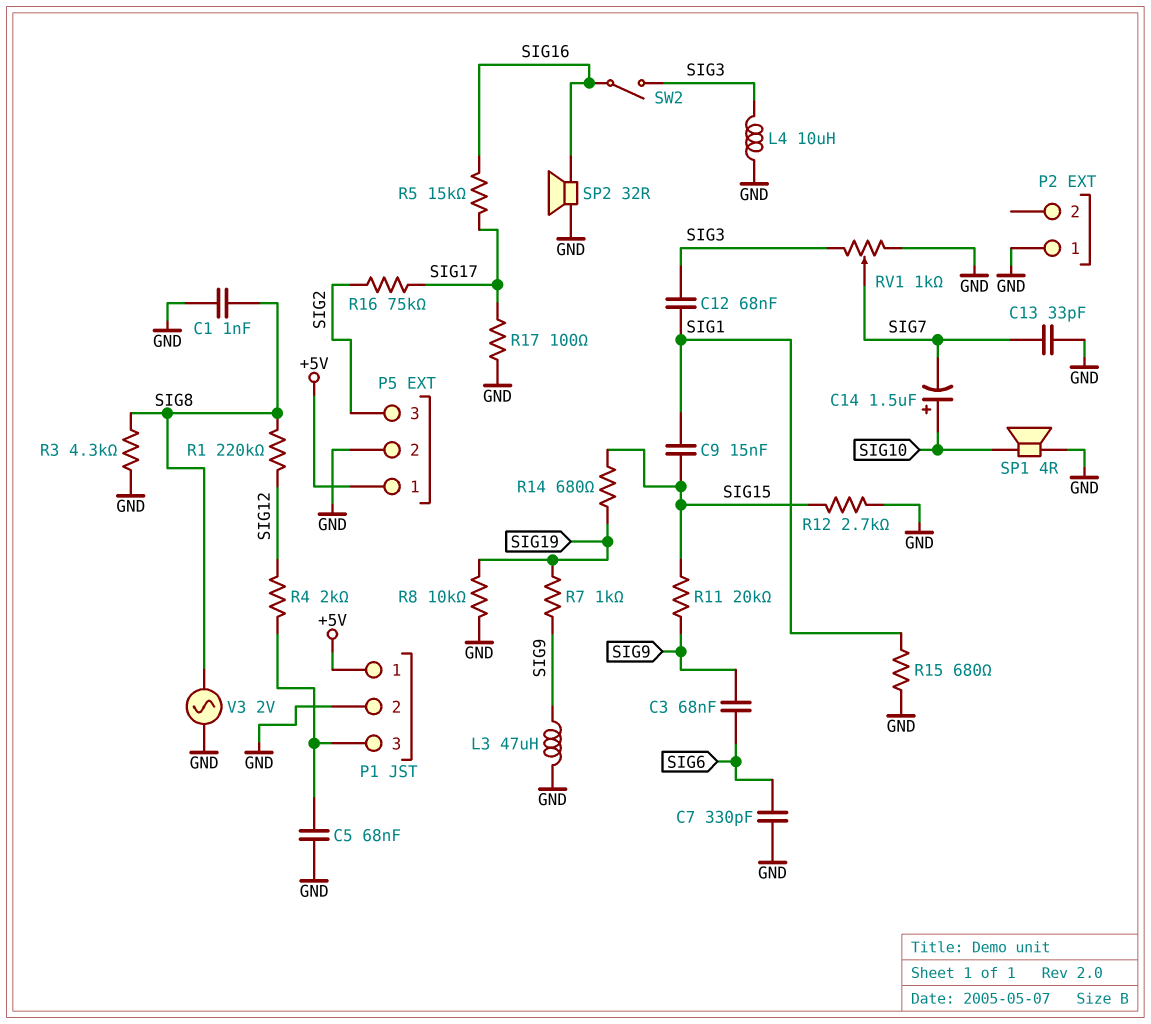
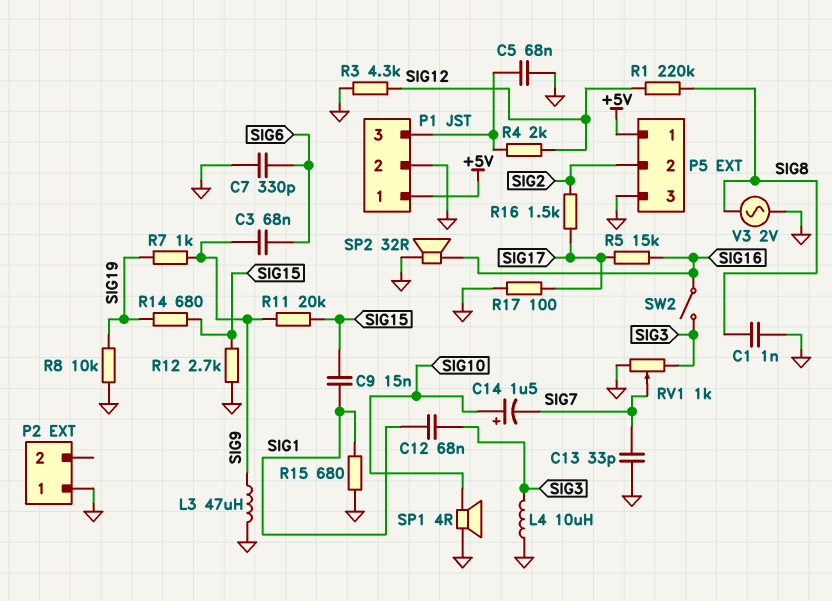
P5 pin 2: GND -> SIG2
P5 pin 3: SIG2 -> GND
R3: 4.3k (GND, SIG8) -> 4.3k (GND, SIG12)
R16: 75k (SIG2, SIG17) -> 1.5k (SIG2, SIG17)

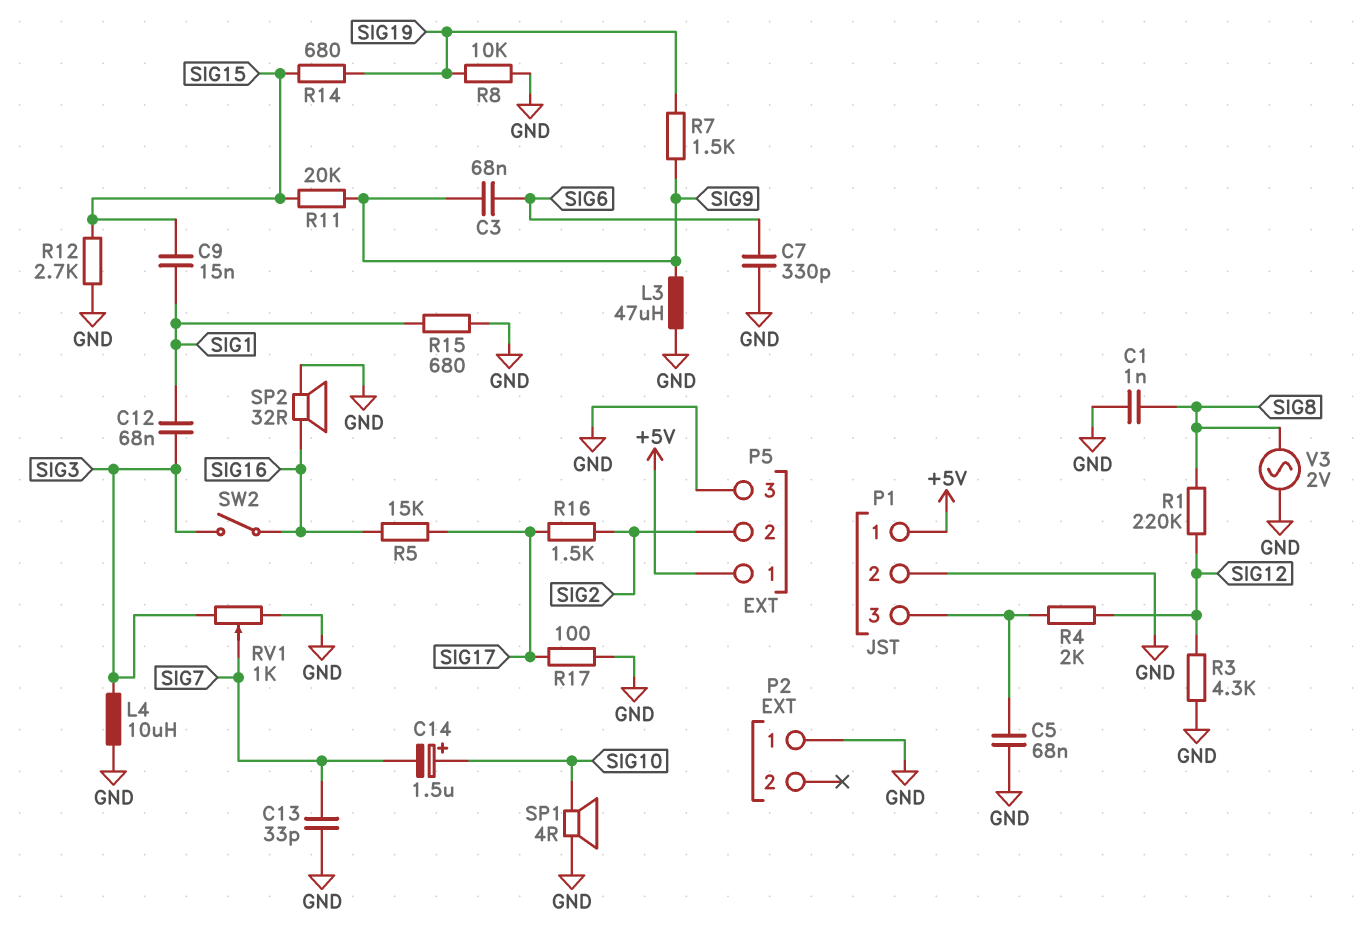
R7: 1k (SIG9, SIG19) -> 1.5k (SIG9, SIG19)

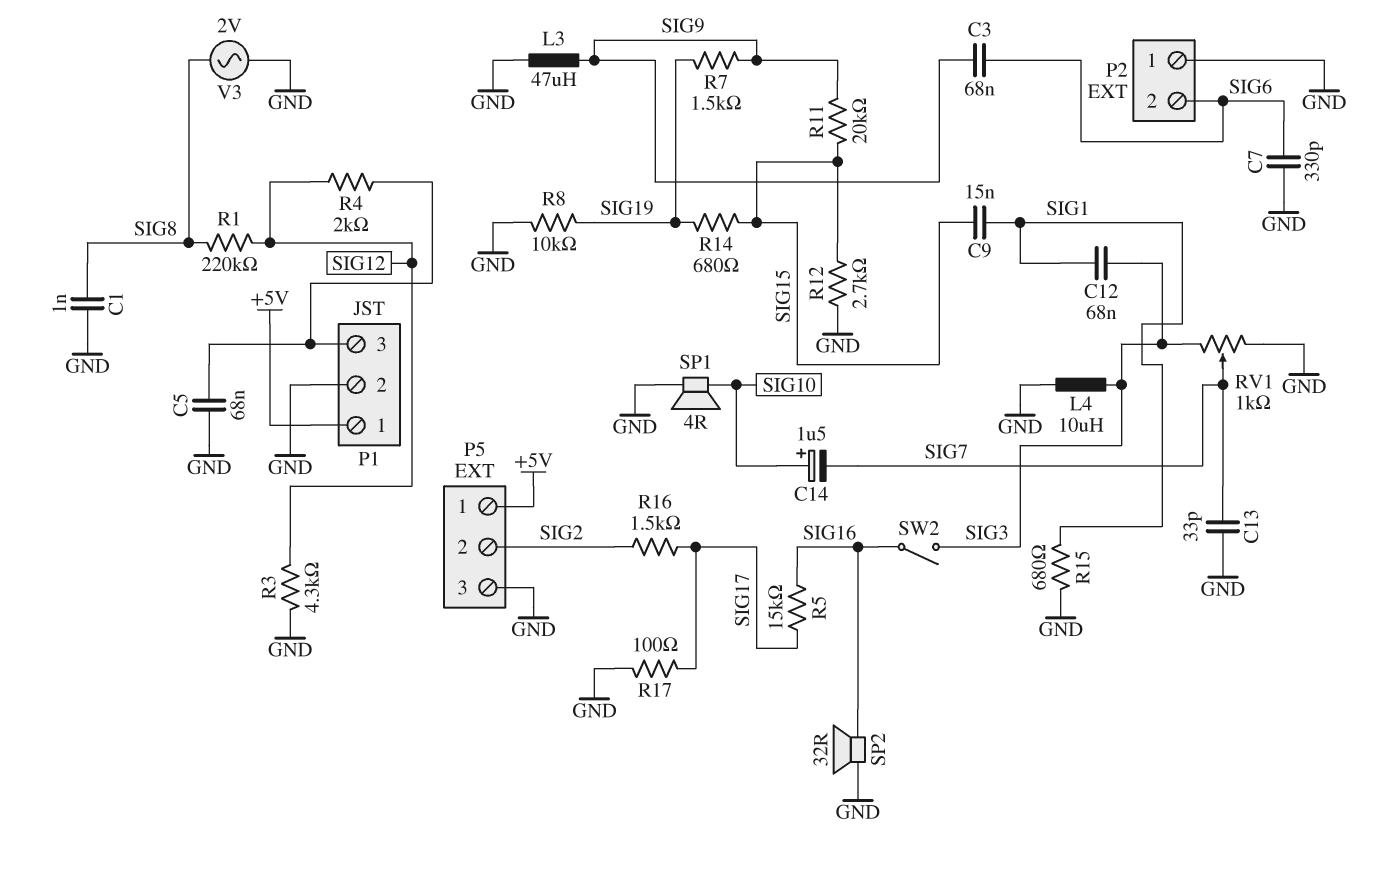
P2 pin 2: none -> SIG6

